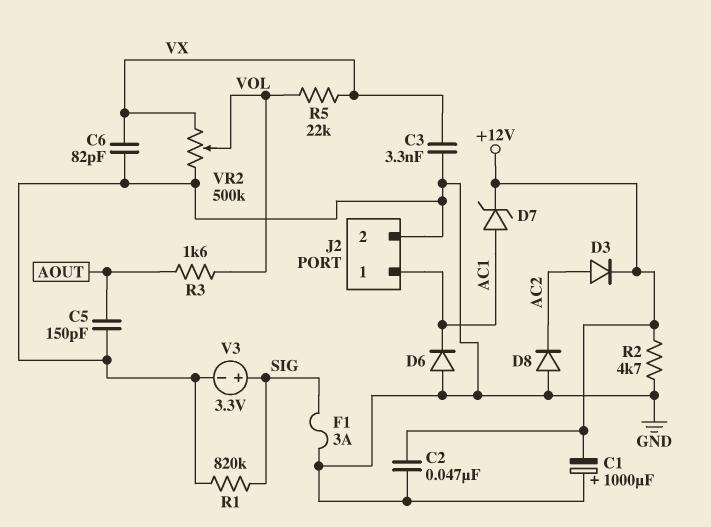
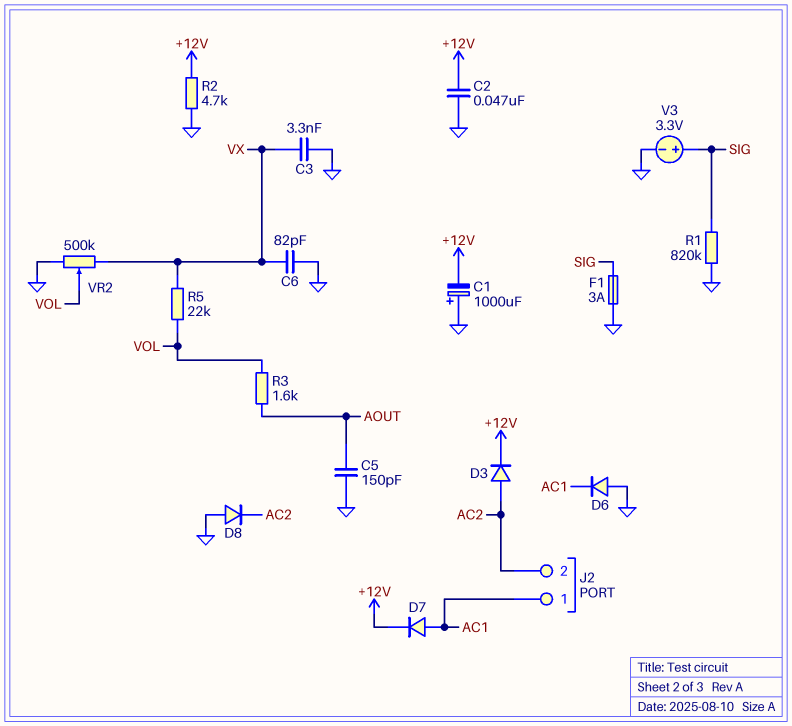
D7: zener (A AC1, K +12V) -> diode (A AC1, K +12V)
J2 pin 2: GND -> AC2

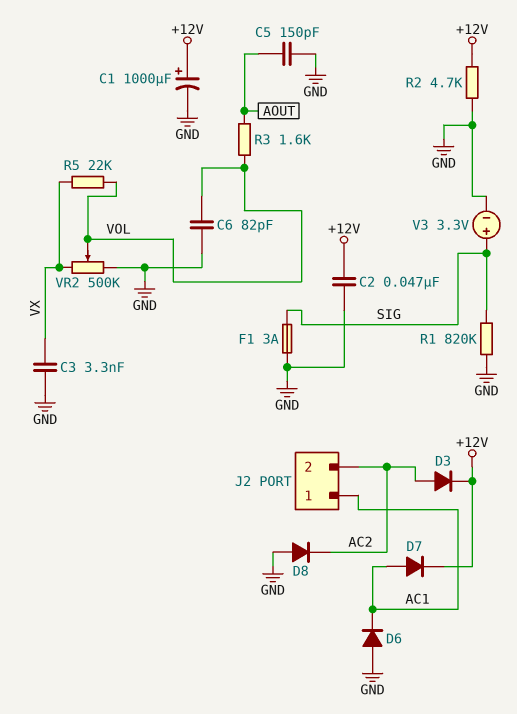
C1: 1000uF (plus GND, minus +12V) -> 1000uF (plus +12V, minus GND)
C6: 82pF (GND, VX) -> 82pF (GND, VOL)

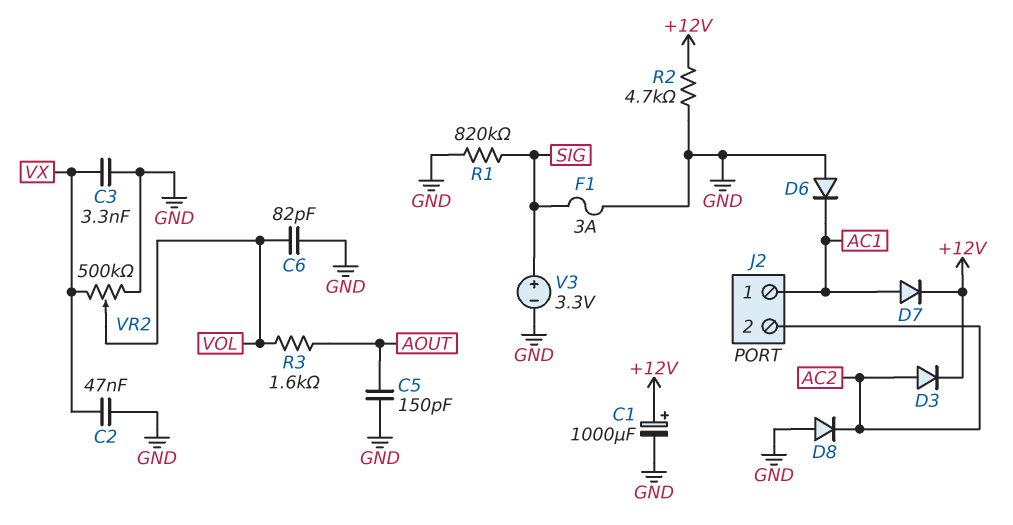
C2: 47nF (+12V, GND) -> 47nF (GND, VX)
R5: 22k (VOL, VX) -> none

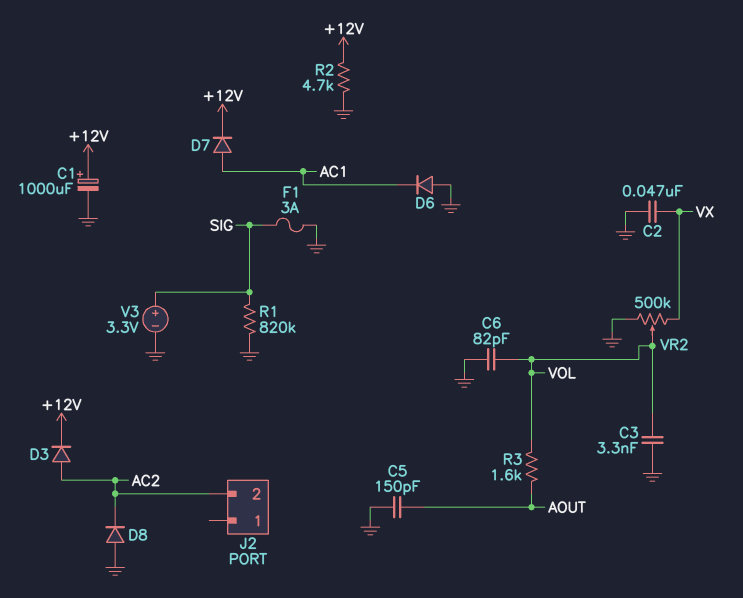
C3: 3.3nF (GND, VX) -> 3.3nF (GND, VOL)
J2 pin 1: AC1 -> none

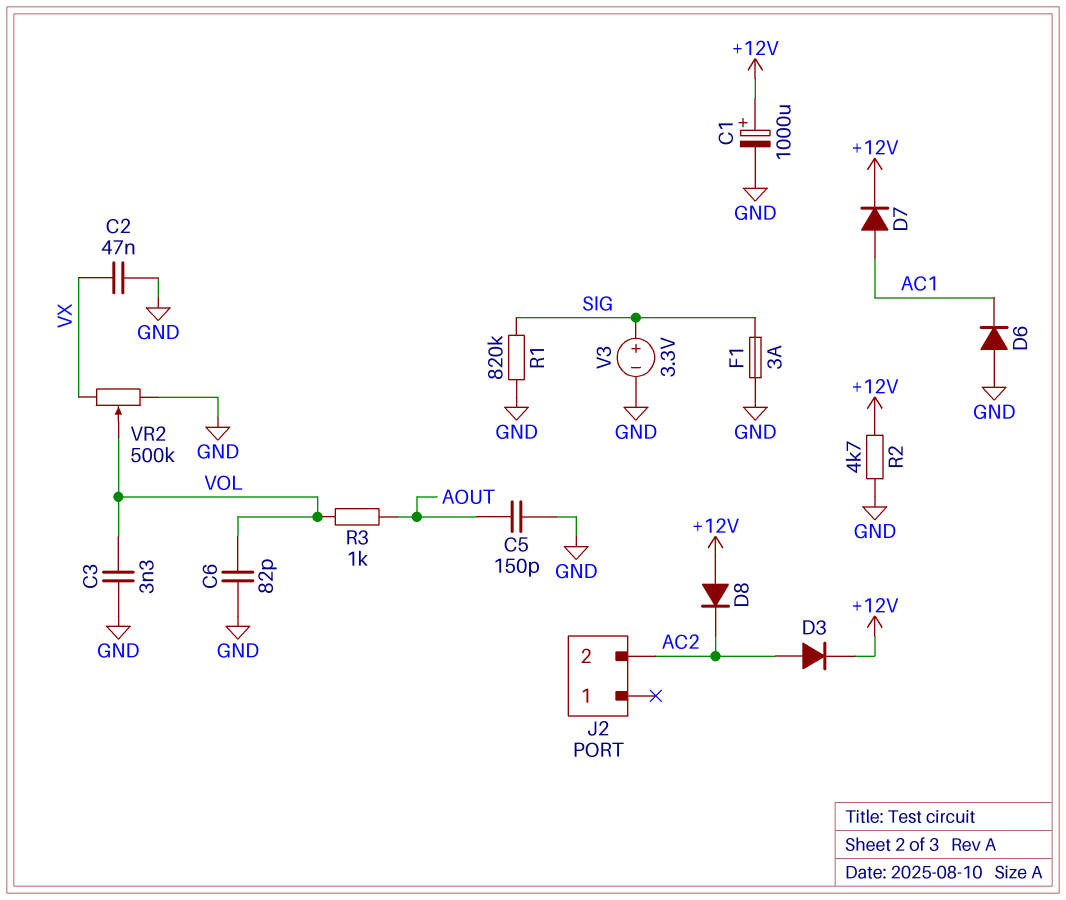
D8: diode (A GND, K AC2) -> diode (A +12V, K AC2)
R3: 1.6k (AOUT, VOL) -> 1k (AOUT, VOL)

